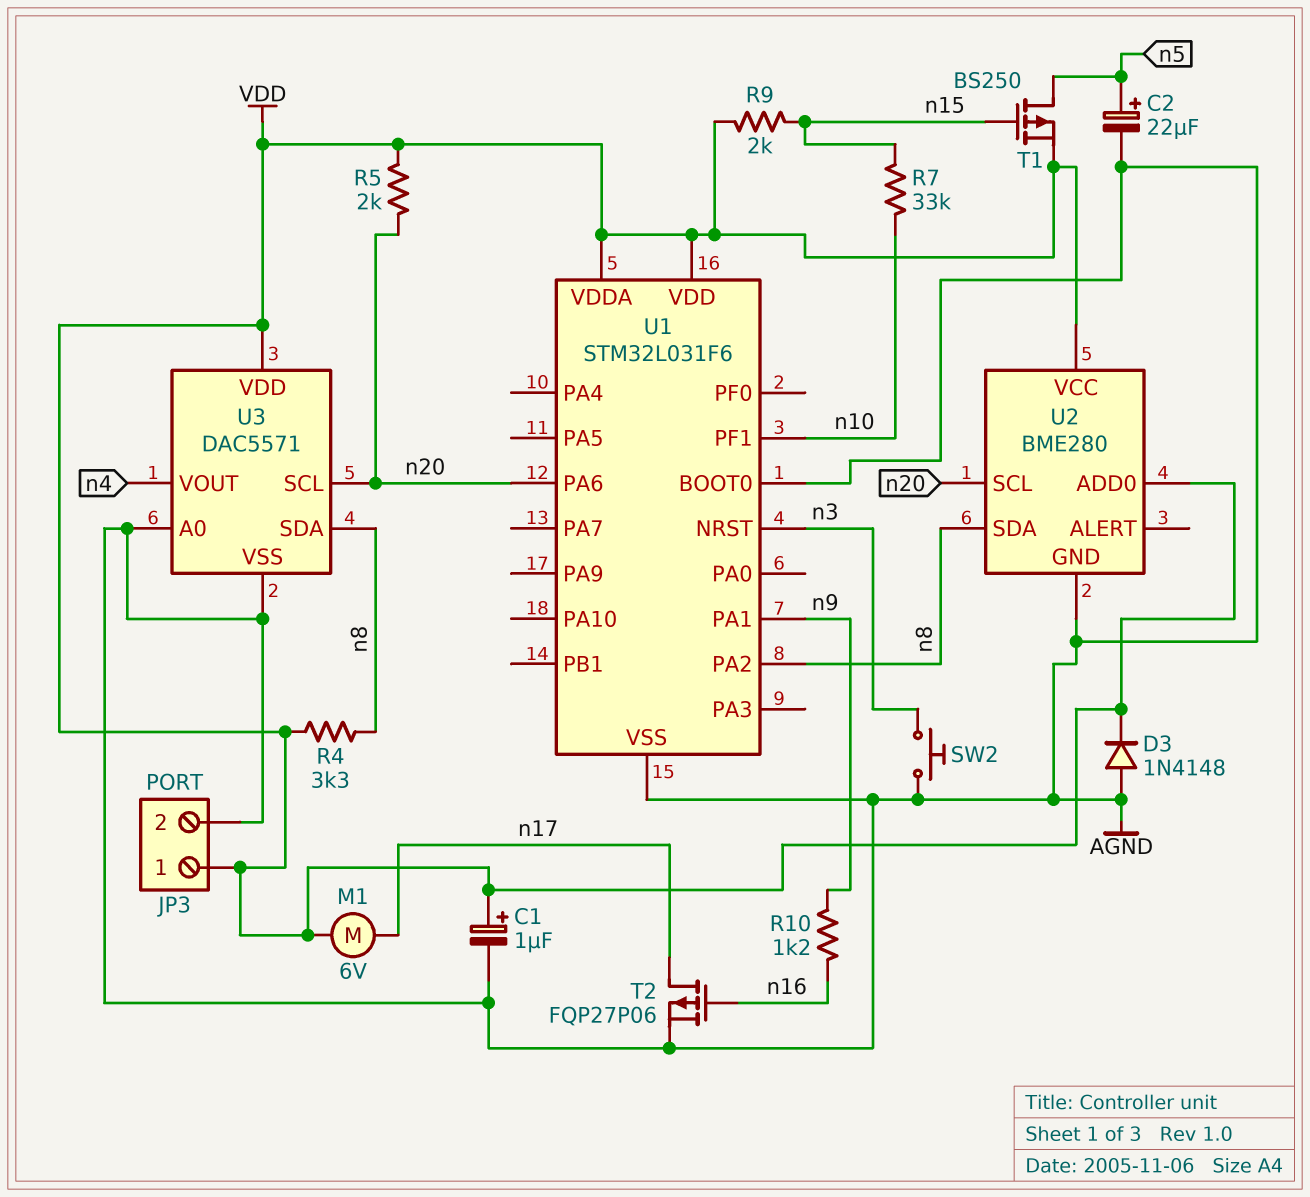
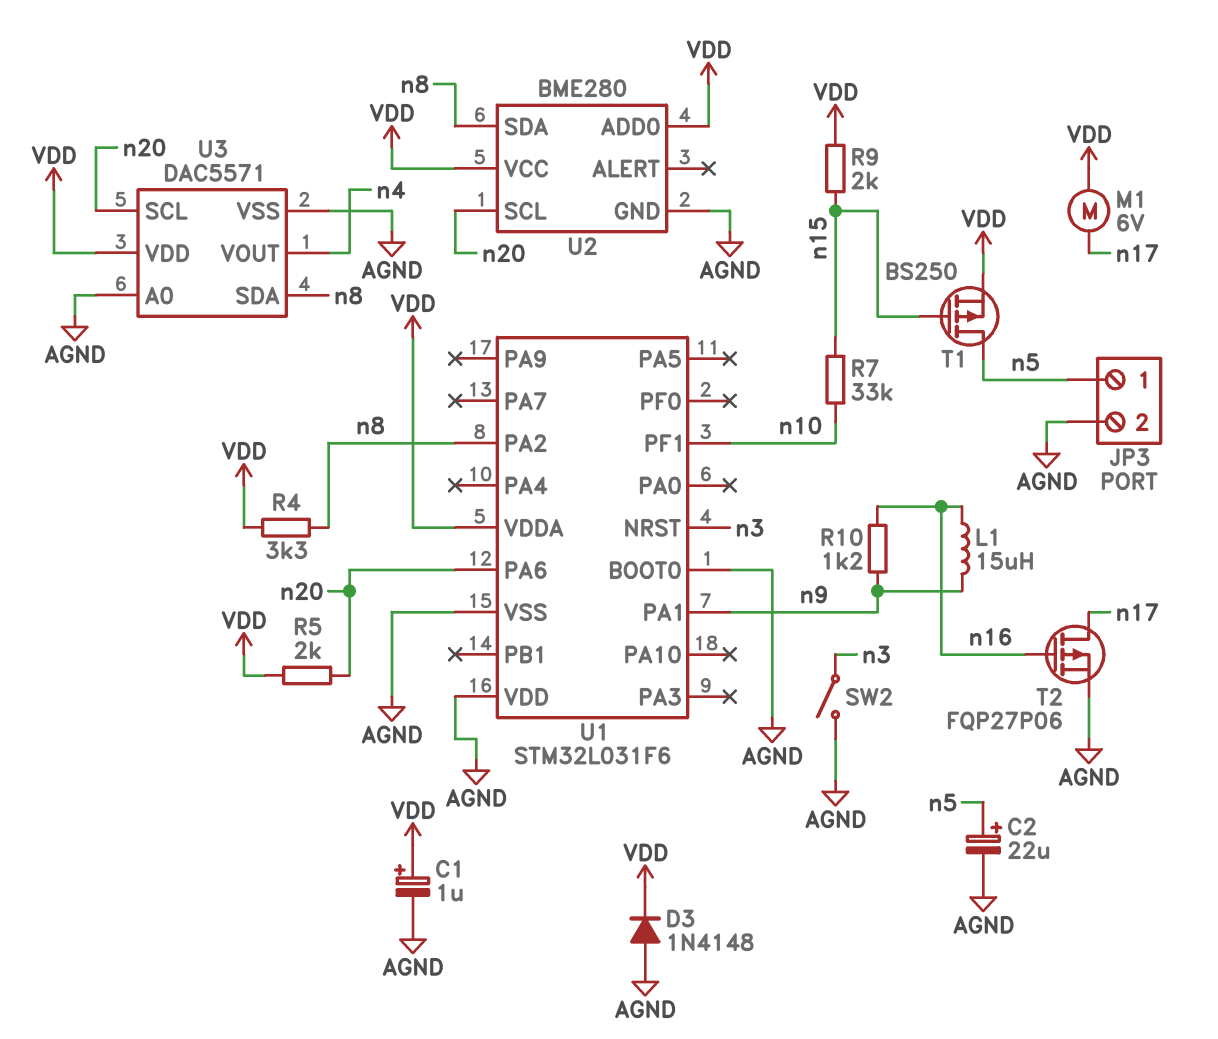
JP3 pin 1: VDD -> n5
L1: none -> 15uH (n9, n16)
SW2: button (AGND, n3) -> switch (AGND, n3)
U1 pin VDD: VDD -> AGND

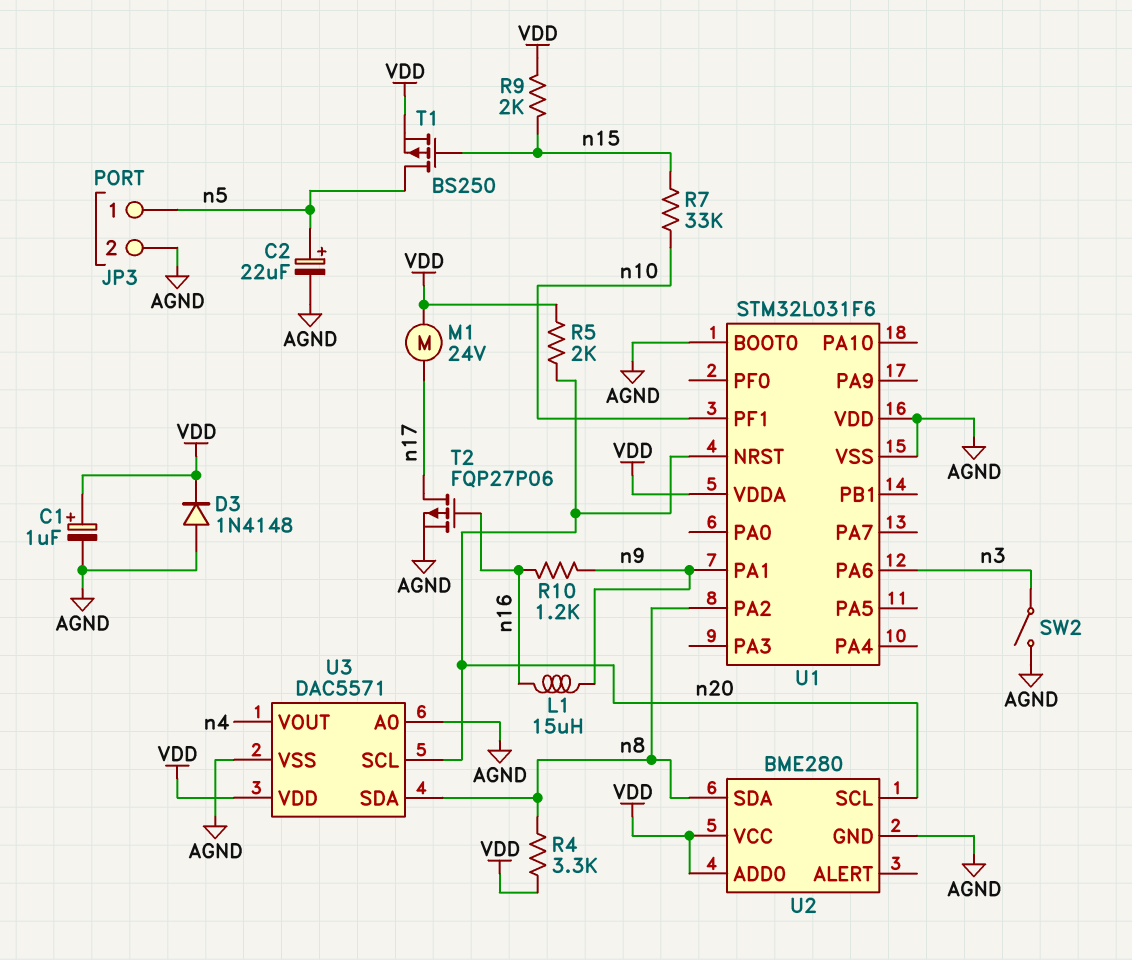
M1: motor 6V (VDD, n17) -> motor 24V (VDD, n17)
U1 pin NRST: n3 -> n20
U1 pin PA6: n20 -> n3

